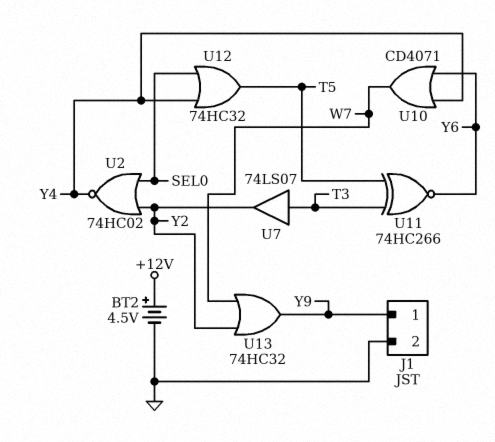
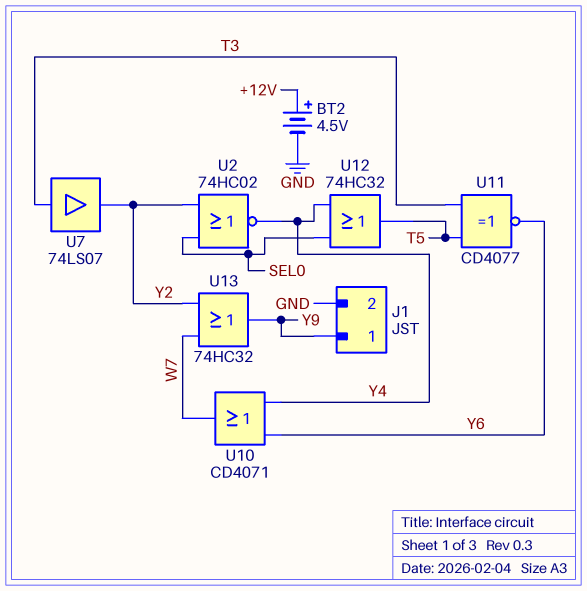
U11: XNOR 74HC266 (in T3, in T5, out Y6) -> XNOR CD4077 (in T3, in T5, out Y6)

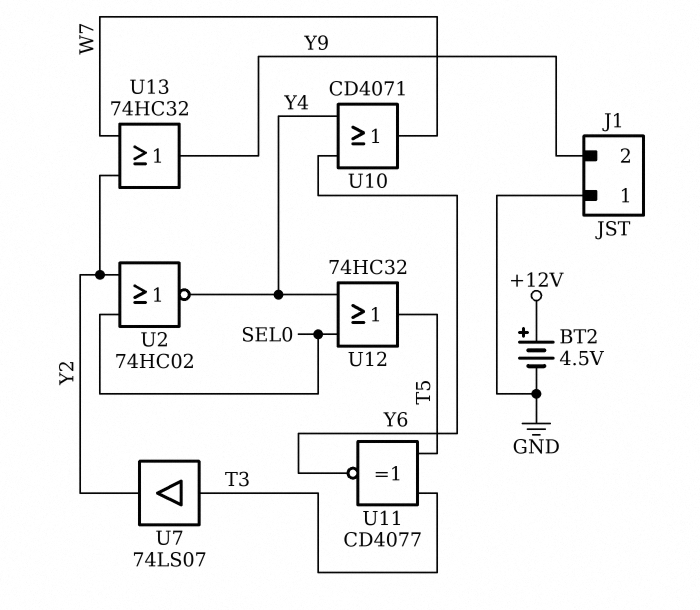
J1 pin 1: Y9 -> GND
J1 pin 2: GND -> Y9

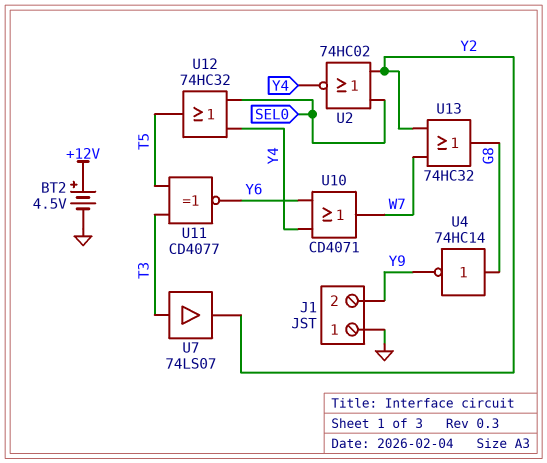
U4: none -> NOT 74HC14 (in G8, out Y9)
U13: OR 74HC32 (in W7, in Y2, out Y9) -> OR 74HC32 (in W7, in Y2, out G8)

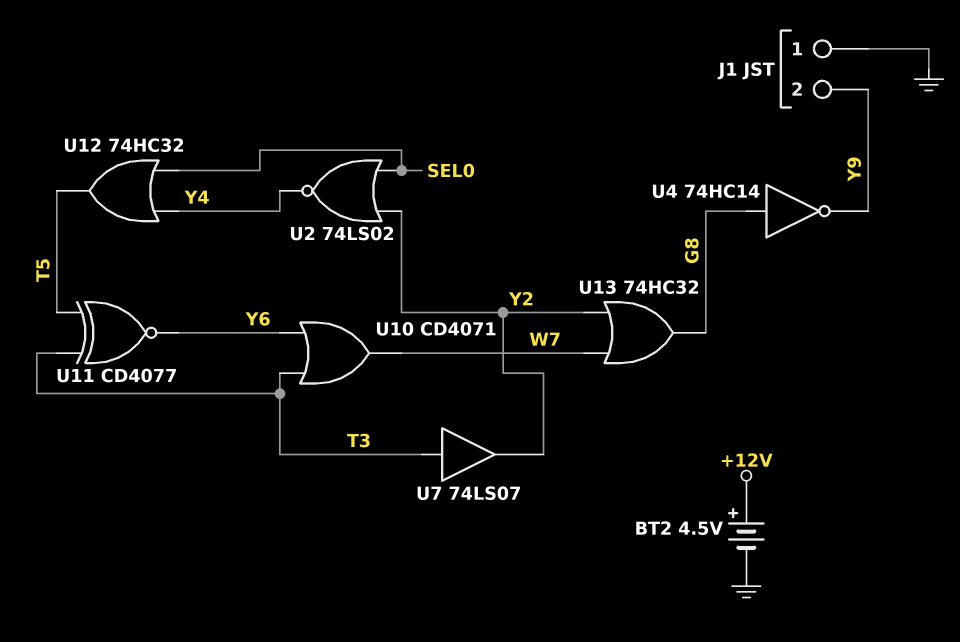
U2: NOR 74HC02 (in SEL0, in Y2, out Y4) -> NOR 74LS02 (in SEL0, in Y2, out Y4)
U10: OR CD4071 (in Y4, in Y6, out W7) -> OR CD4071 (in T3, in Y6, out W7)

